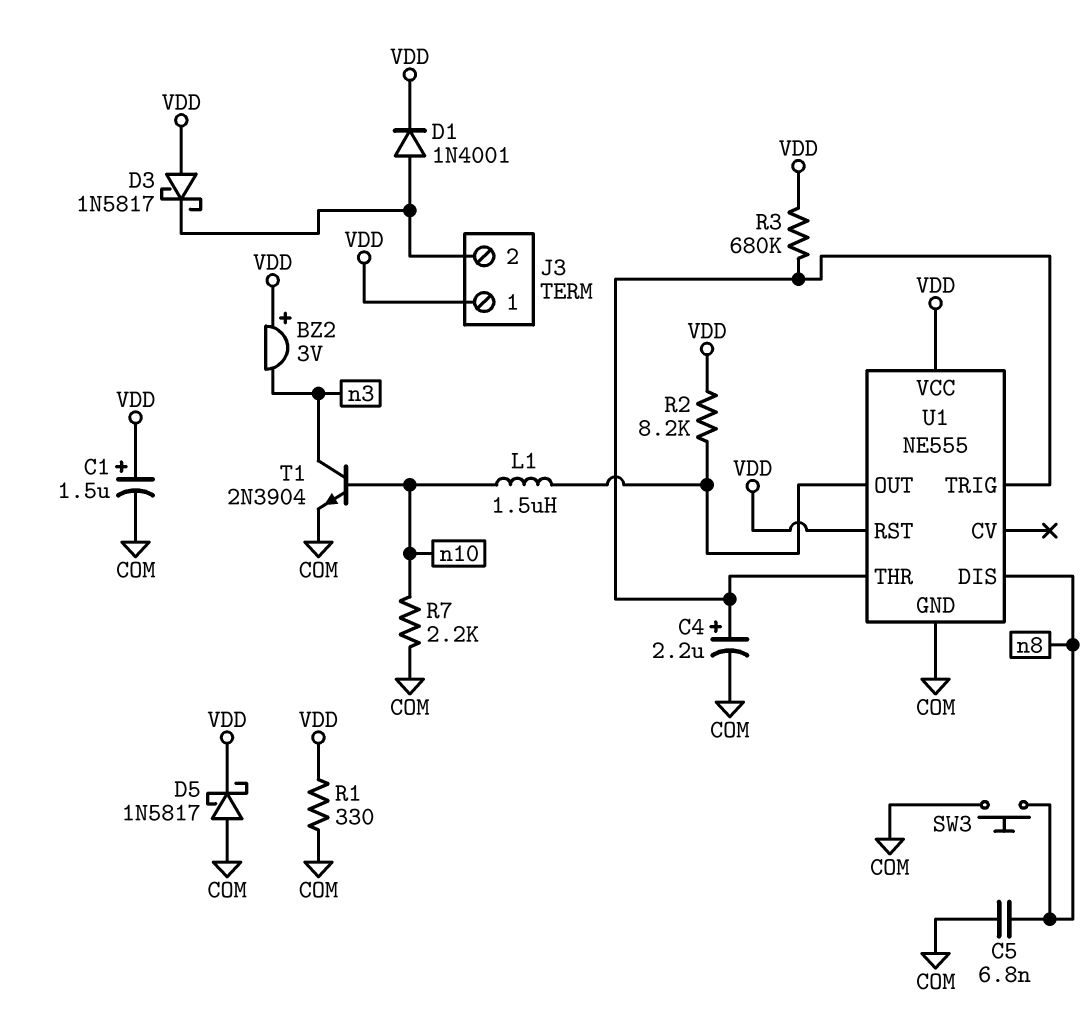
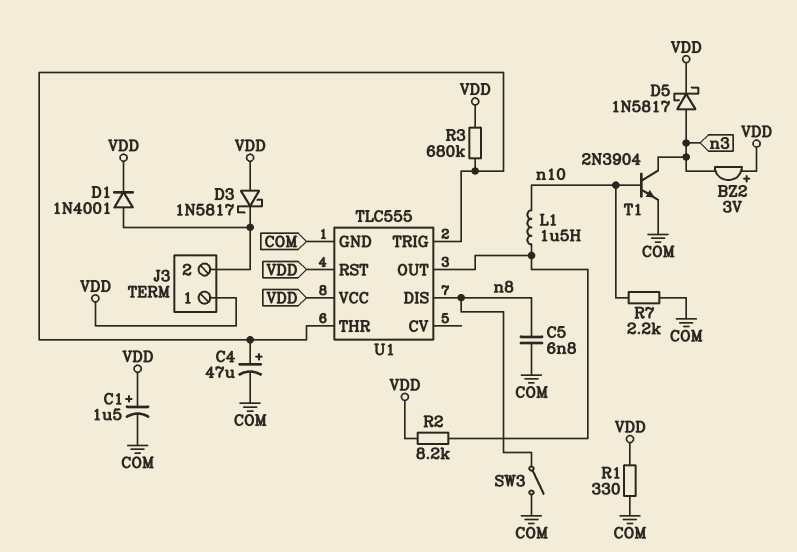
C4: 2.2uF (plus U1/THR, minus COM) -> 47uF (plus U1/THR, minus COM)
D5: schottky 1N5817 (A COM, K VDD) -> schottky 1N5817 (A n3, K VDD)
SW3: button (COM, n8) -> switch (COM, n8)
U1: NE555 -> TLC555

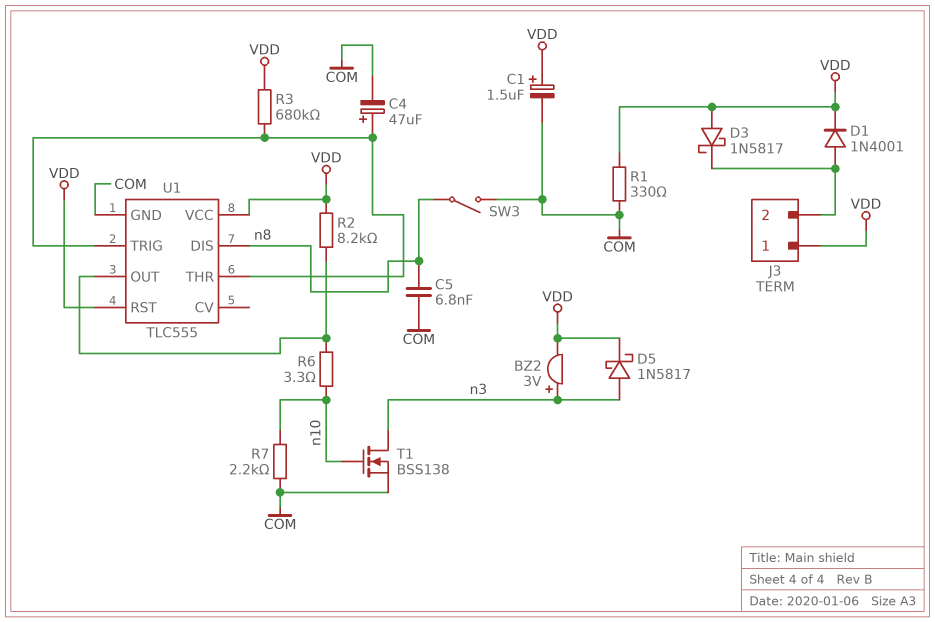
BZ2: buzzer 3V (plus VDD, minus n3) -> buzzer 3V (plus n3, minus VDD)
L1: 1.5uH (U1/OUT, n10) -> none
R6: none -> 3.3 (U1/OUT, n10)
T1: NPN 2N3904 (B n10, C n3, E COM) -> NMOS BSS138 (G n10, D n3, S COM)

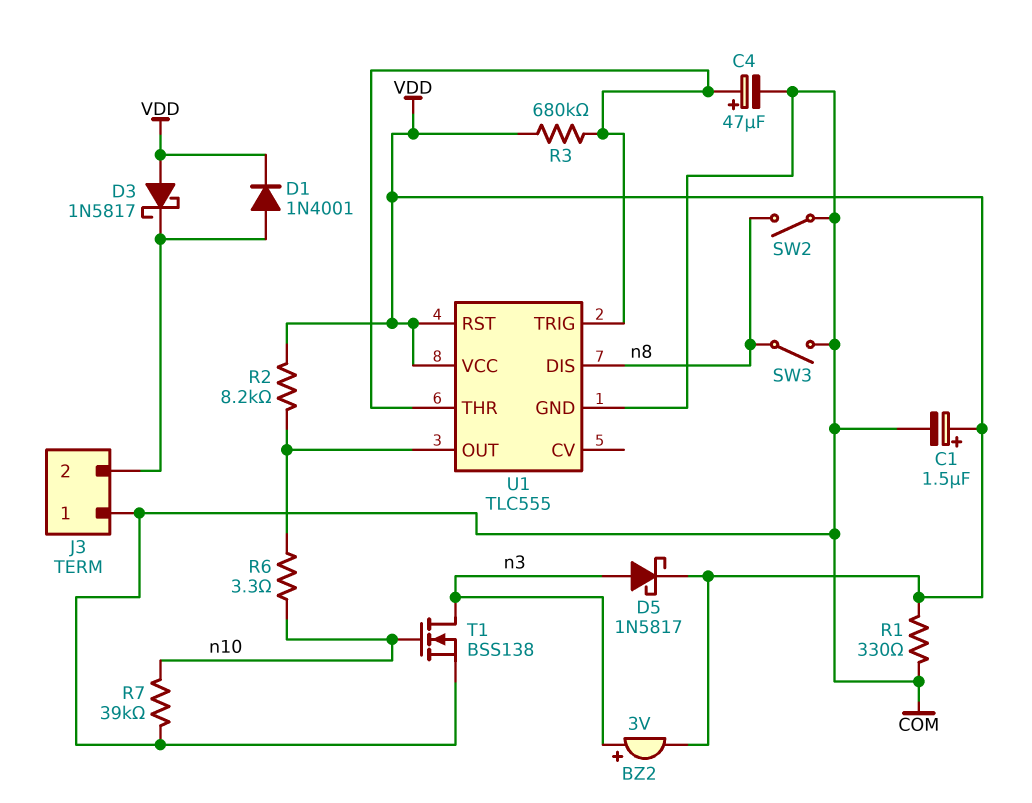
C5: 6.8nF (COM, n8) -> none
J3 pin 1: VDD -> COM
R7: 2.2k (COM, n10) -> 39k (COM, n10)
SW2: none -> switch (COM, n8)

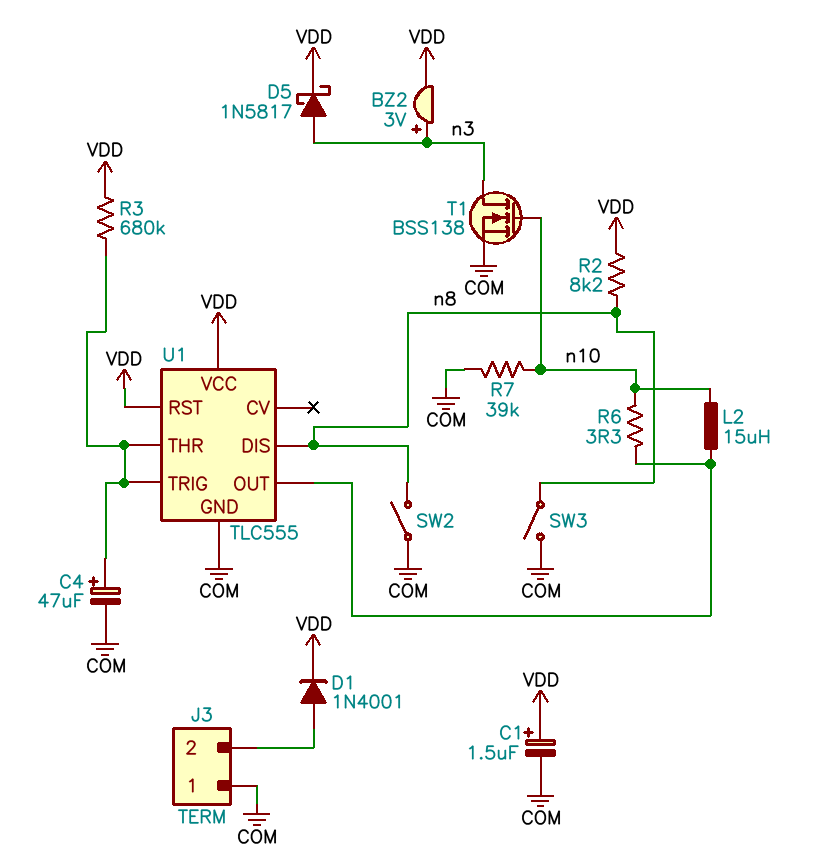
D3: schottky 1N5817 (A VDD, K J3/2) -> none
L2: none -> 15uH (U1/OUT, n10)
R1: 330 (COM, VDD) -> none
R2: 8.2k (U1/OUT, VDD) -> 8.2k (VDD, n8)

